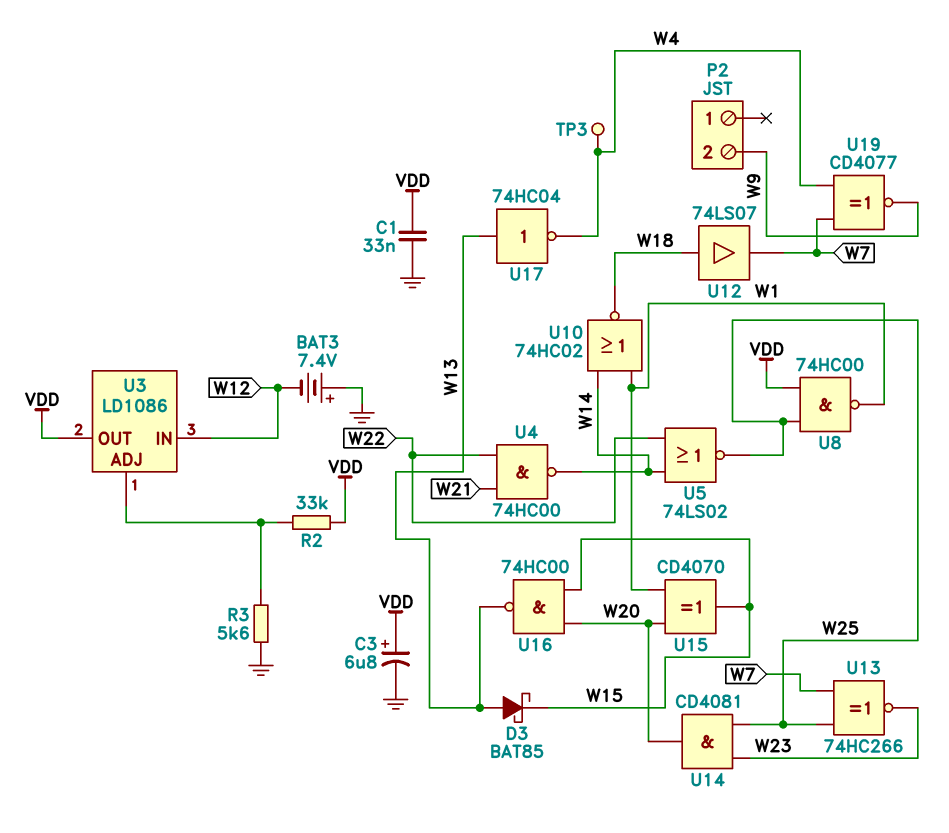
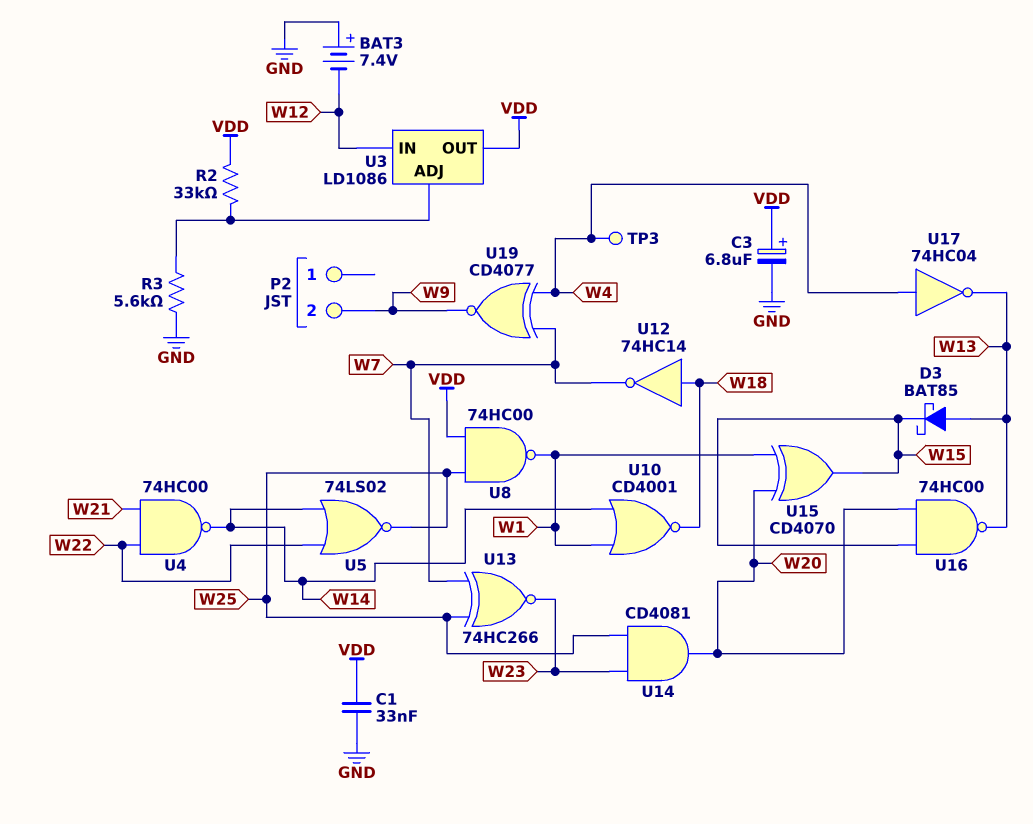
U10: NOR 74HC02 (in W1, in W14, out W18) -> NOR CD4001 (in W1, in W14, out W18)
U12: buffer 74LS07 (in W18, out W7) -> NOT 74HC14 (in W18, out W7)
U17: NOT 74HC04 (in W13, out W4) -> NOT 74HC04 (in W4, out W13)

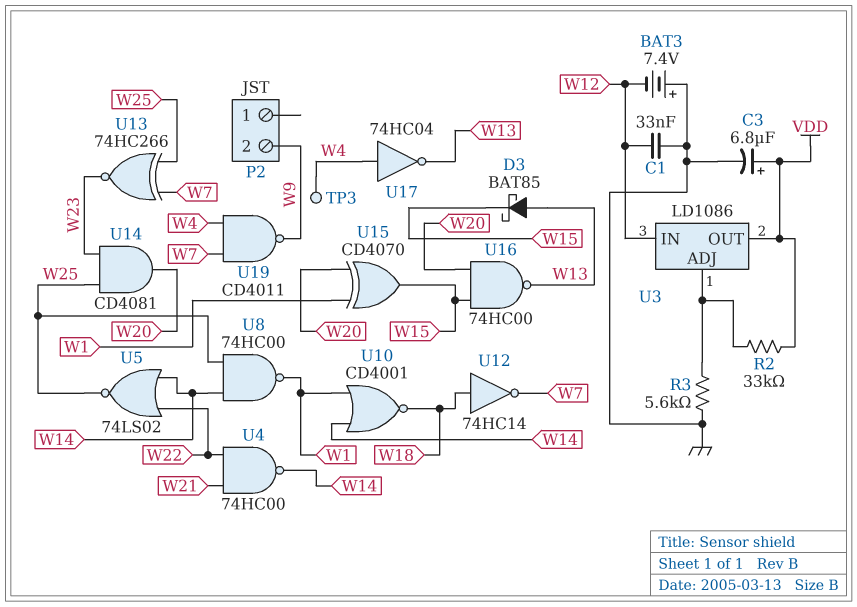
C1: 33nF (GND, VDD) -> 33nF (GND, W12)
U8: NAND 74HC00 (in VDD, in W25, out W1) -> NAND 74HC00 (in W14, in W25, out W1)
U19: XNOR CD4077 (in W4, in W7, out W9) -> NAND CD4011 (in W4, in W7, out W9)

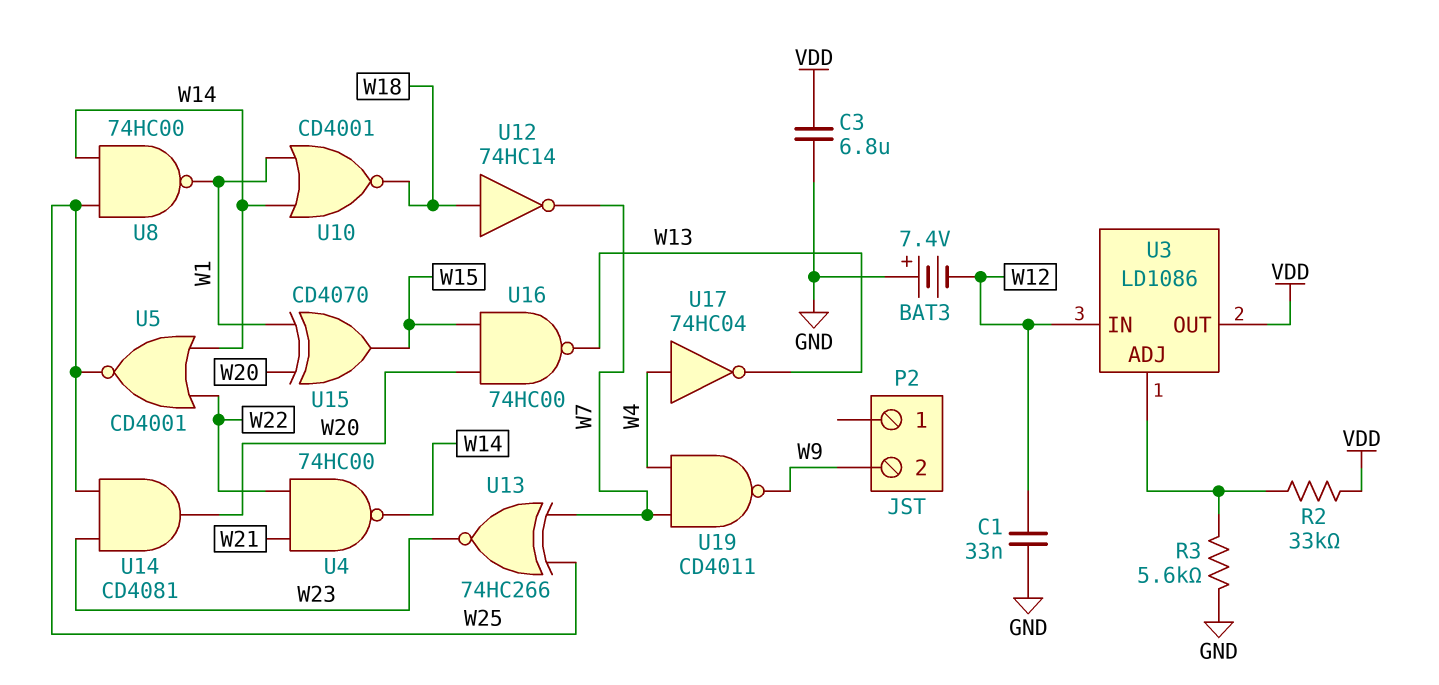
C3: 6.8uF (plus VDD, minus GND) -> 6.8uF (GND, VDD)
D3: schottky BAT85 (A W13, K W15) -> none
TP3: test point (W4) -> none
U5: NOR 74LS02 (in W14, in W22, out W25) -> NOR CD4001 (in W14, in W22, out W25)

